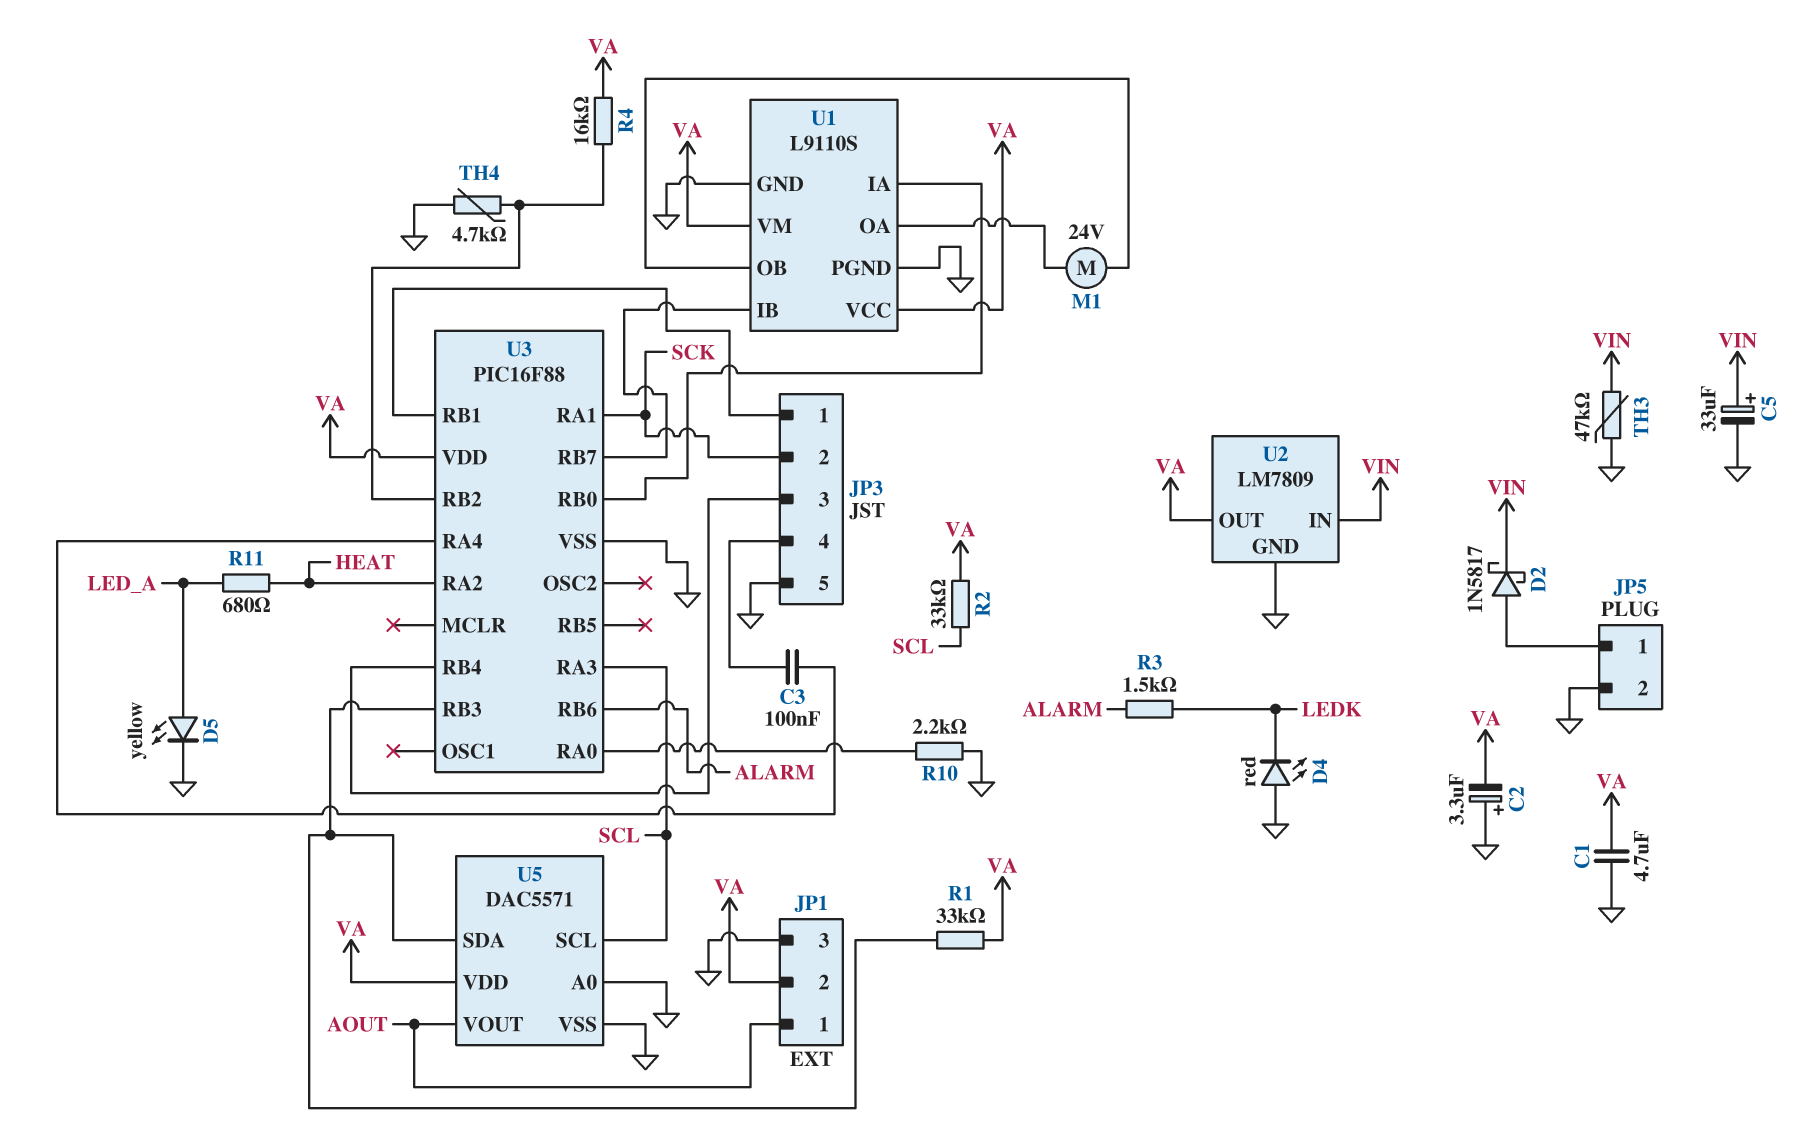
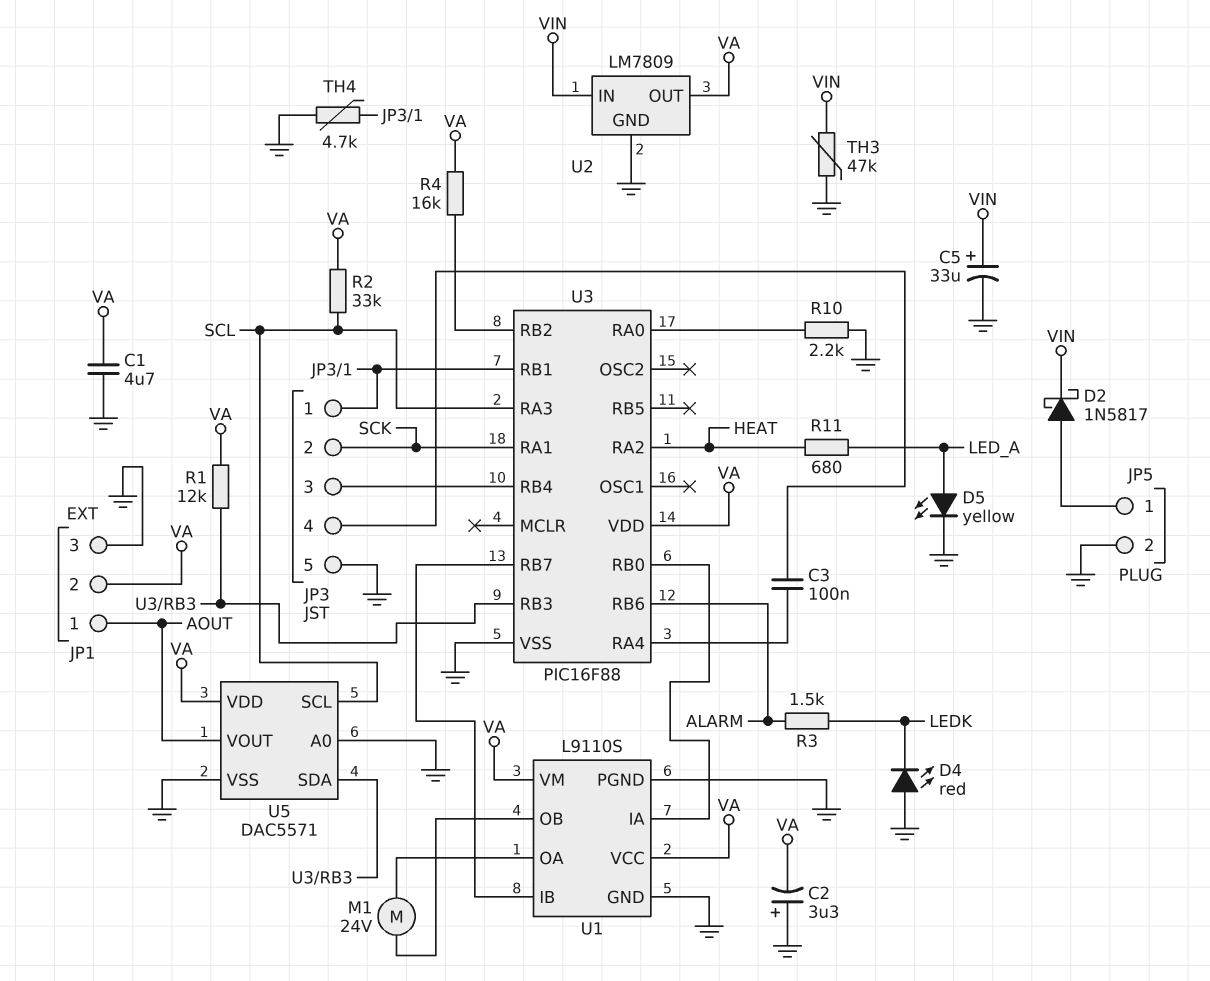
R1: 33k (U3/RB3, VA) -> 12k (U3/RB3, VA)
TH4: 4.7k (GND, U3/RB2) -> 4.7k (GND, JP3/1)

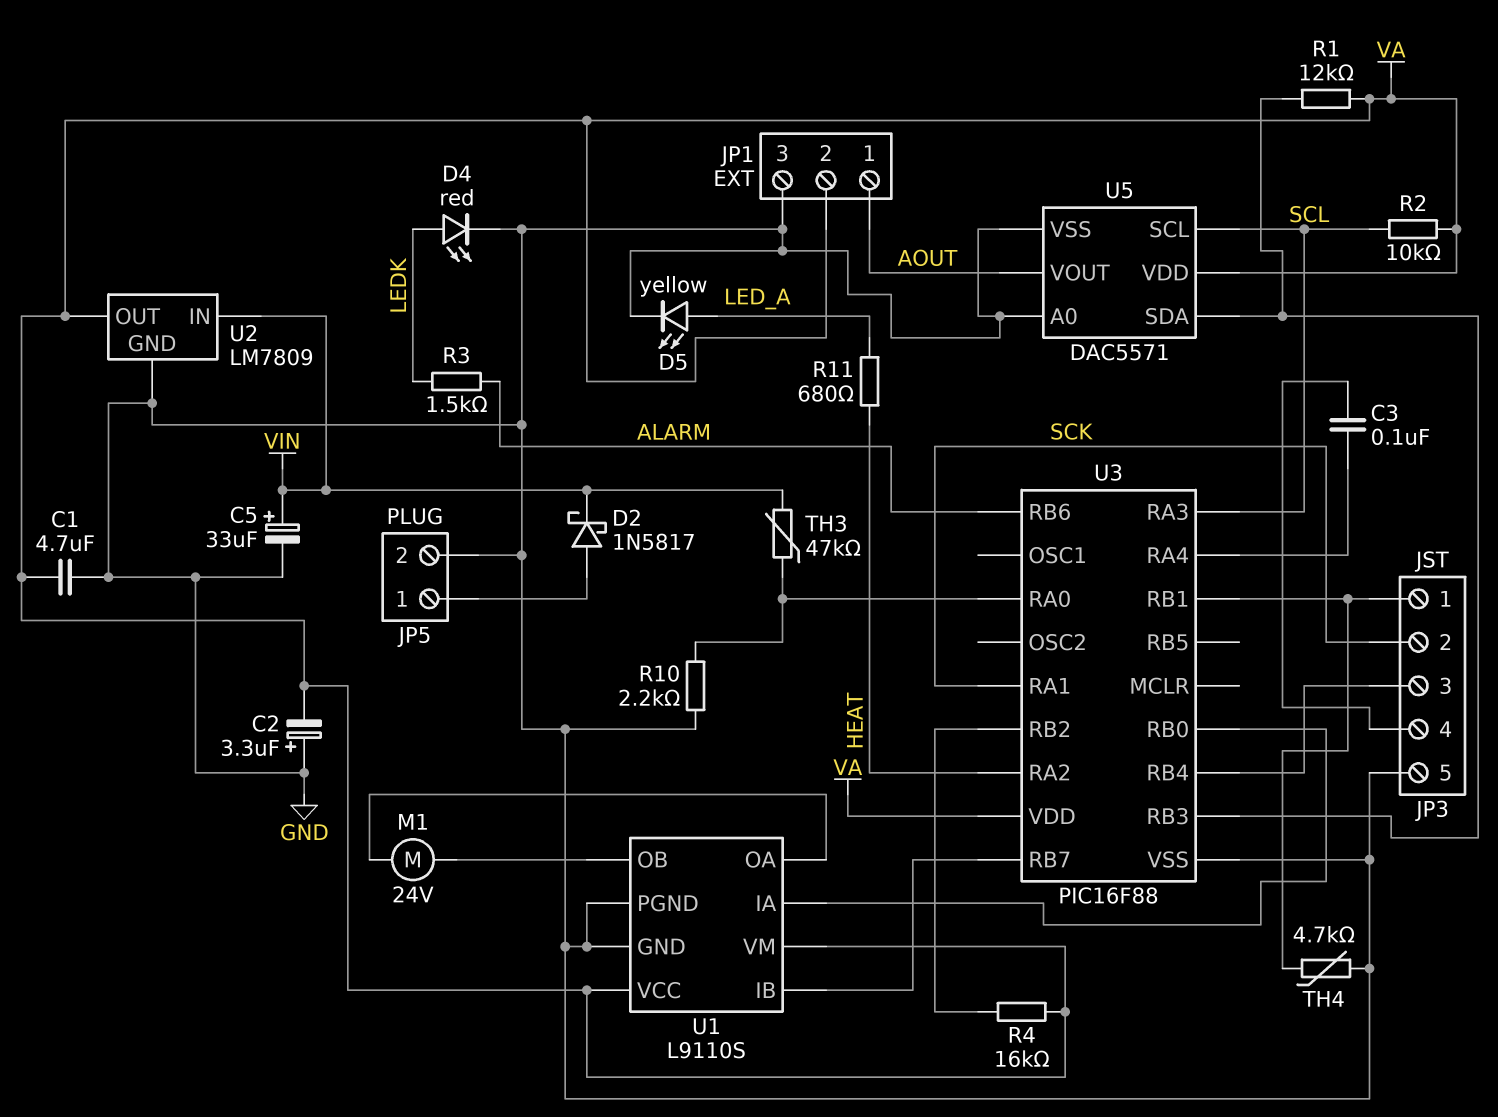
D4: LED red (A GND, K LEDK) -> LED red (A LEDK, K GND)
R2: 33k (SCL, VA) -> 10k (SCL, VA)
TH3: 47k (GND, VIN) -> 47k (U3/RA0, VIN)

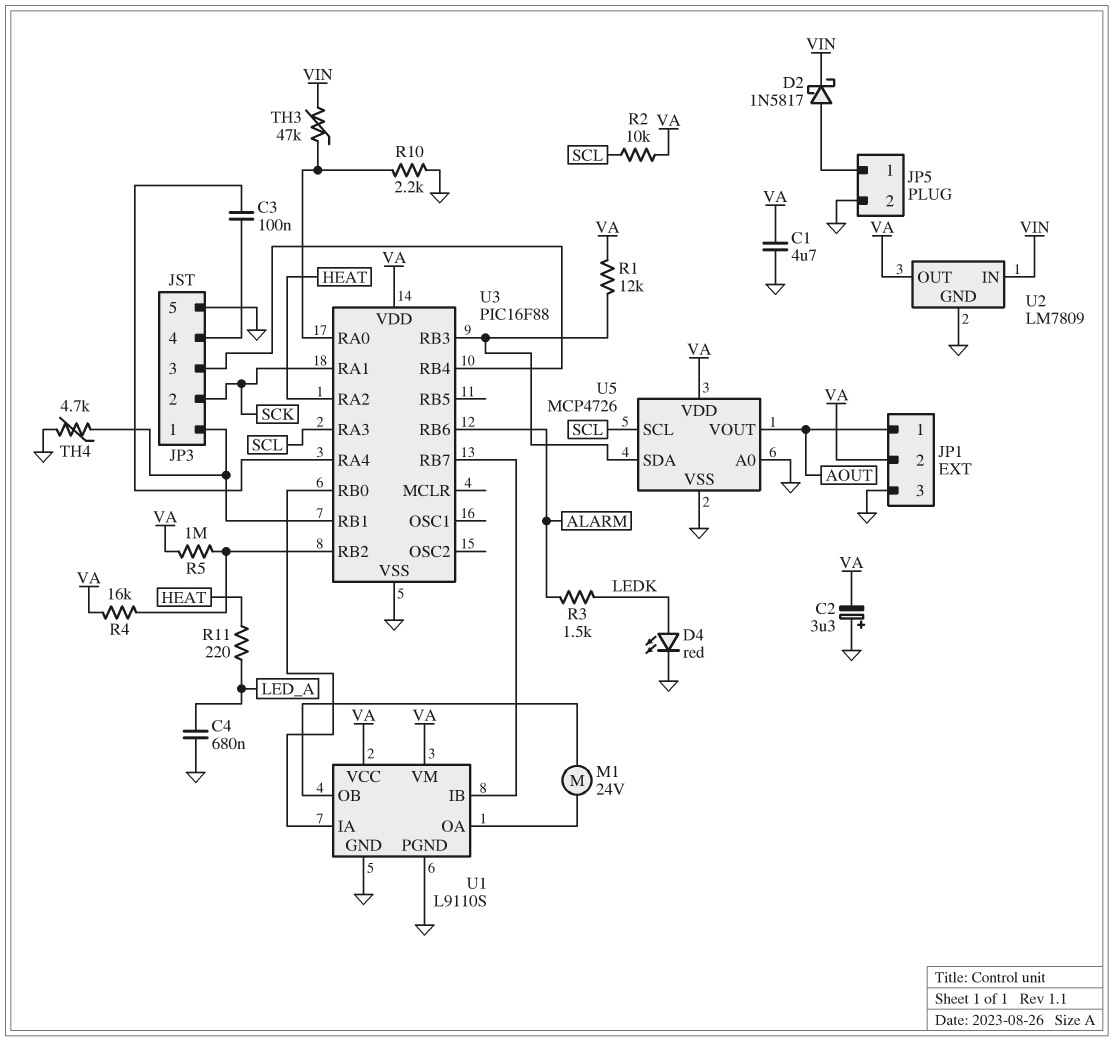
C4: none -> 680nF (GND, LED_A)
C5: 33uF (plus VIN, minus GND) -> none
D5: LED yellow (A LED_A, K GND) -> none
R5: none -> 1M (U3/RB2, VA)
R11: 680 (HEAT, LED_A) -> 220 (HEAT, LED_A)
U5: DAC5571 -> MCP4726

